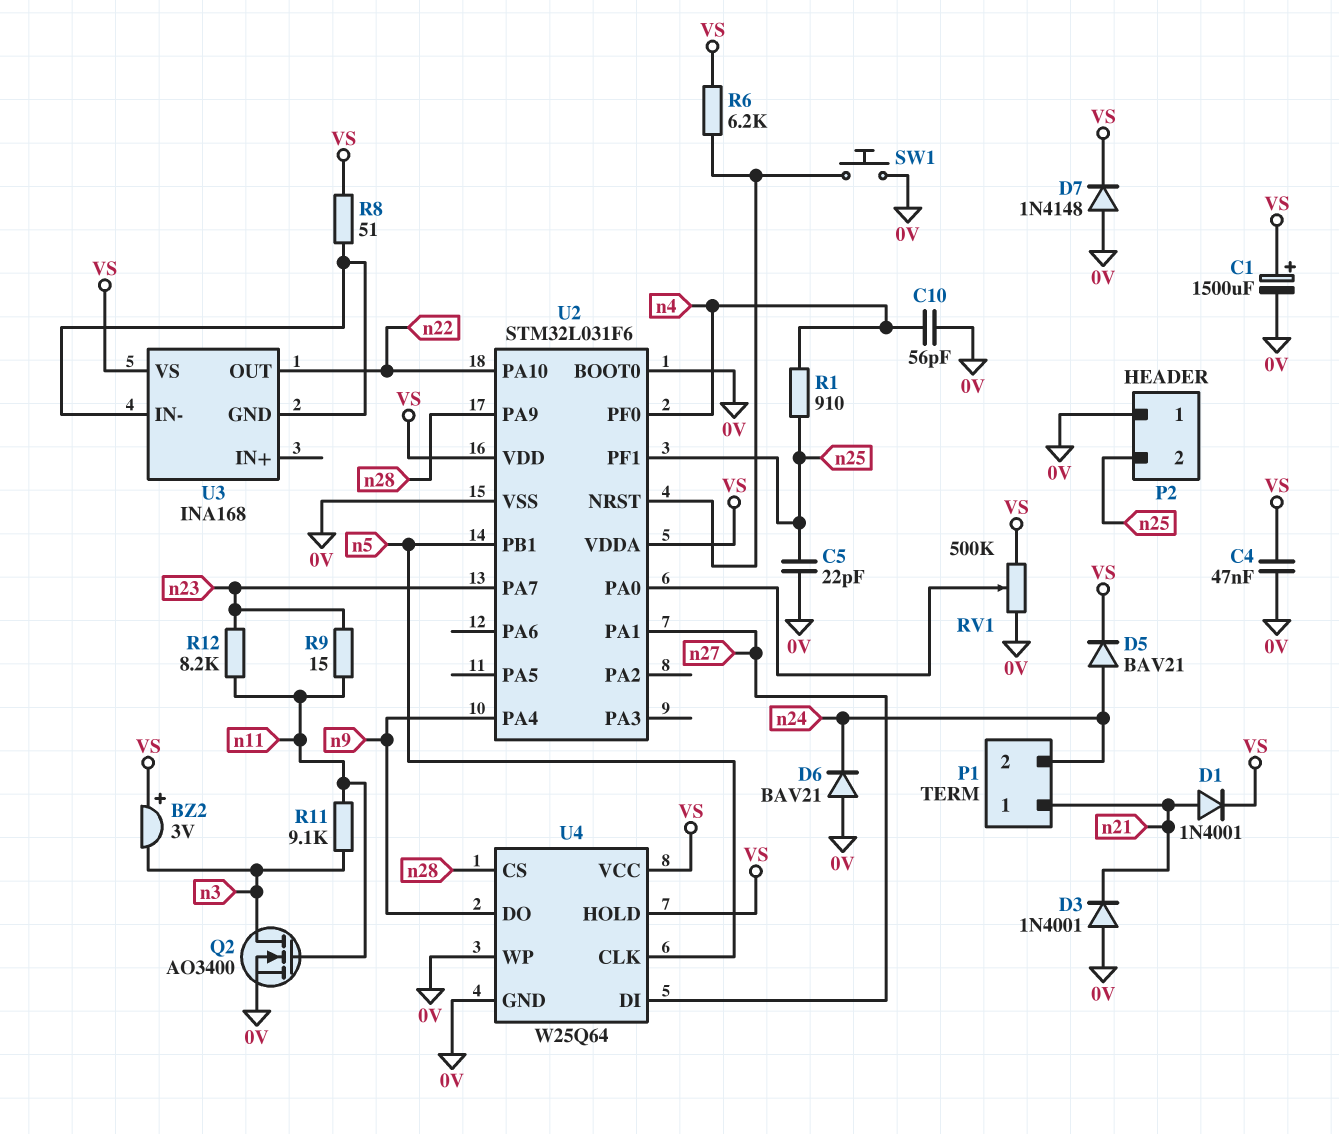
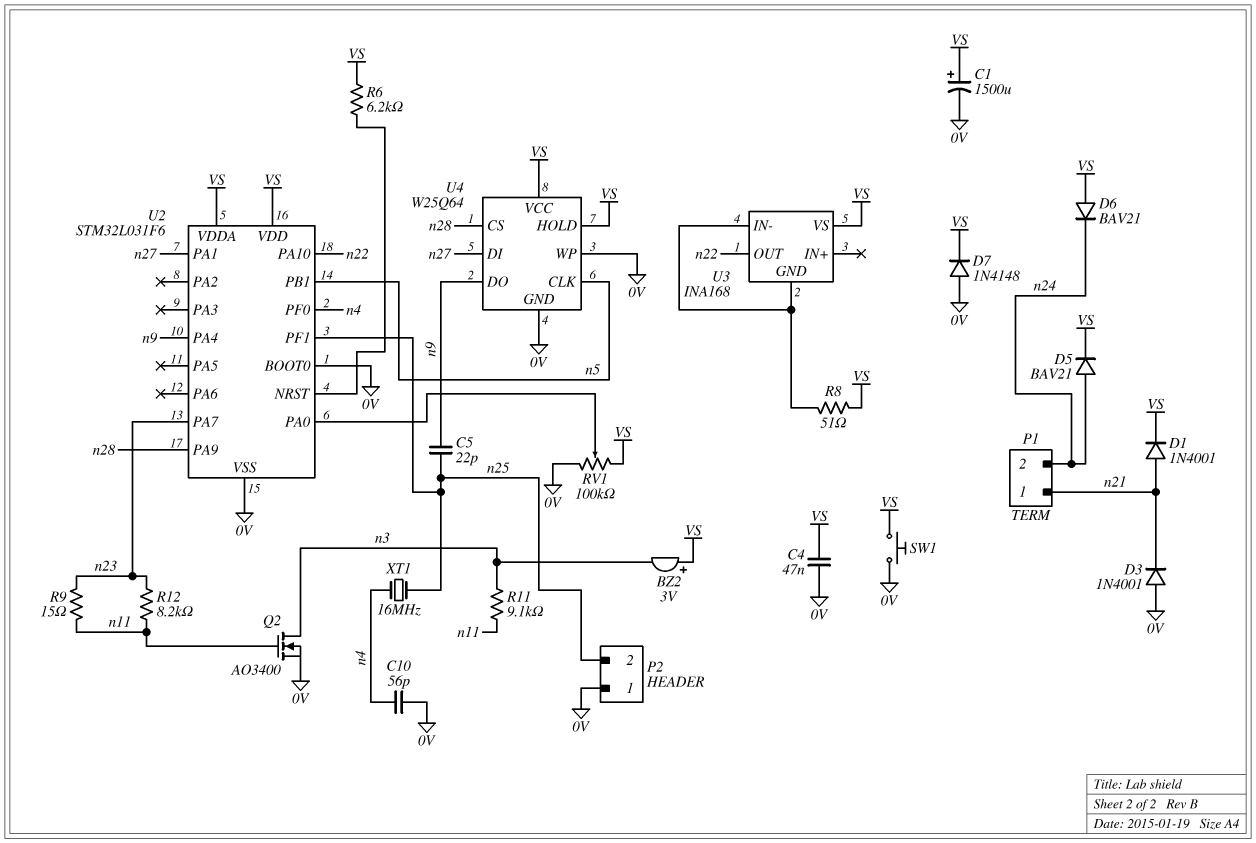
C5: 22pF (0V, n25) -> 22pF (n9, n25)
D6: diode BAV21 (A 0V, K n24) -> diode BAV21 (A VS, K n24)
R1: 910 (n4, n25) -> none
RV1: 500k (0V, VS, wiper U2/PA0) -> 100k (0V, VS, wiper U2/PA0)
SW1: button (0V, U2/NRST) -> button (0V, VS)
XT1: none -> 16MHz (n4, n25)

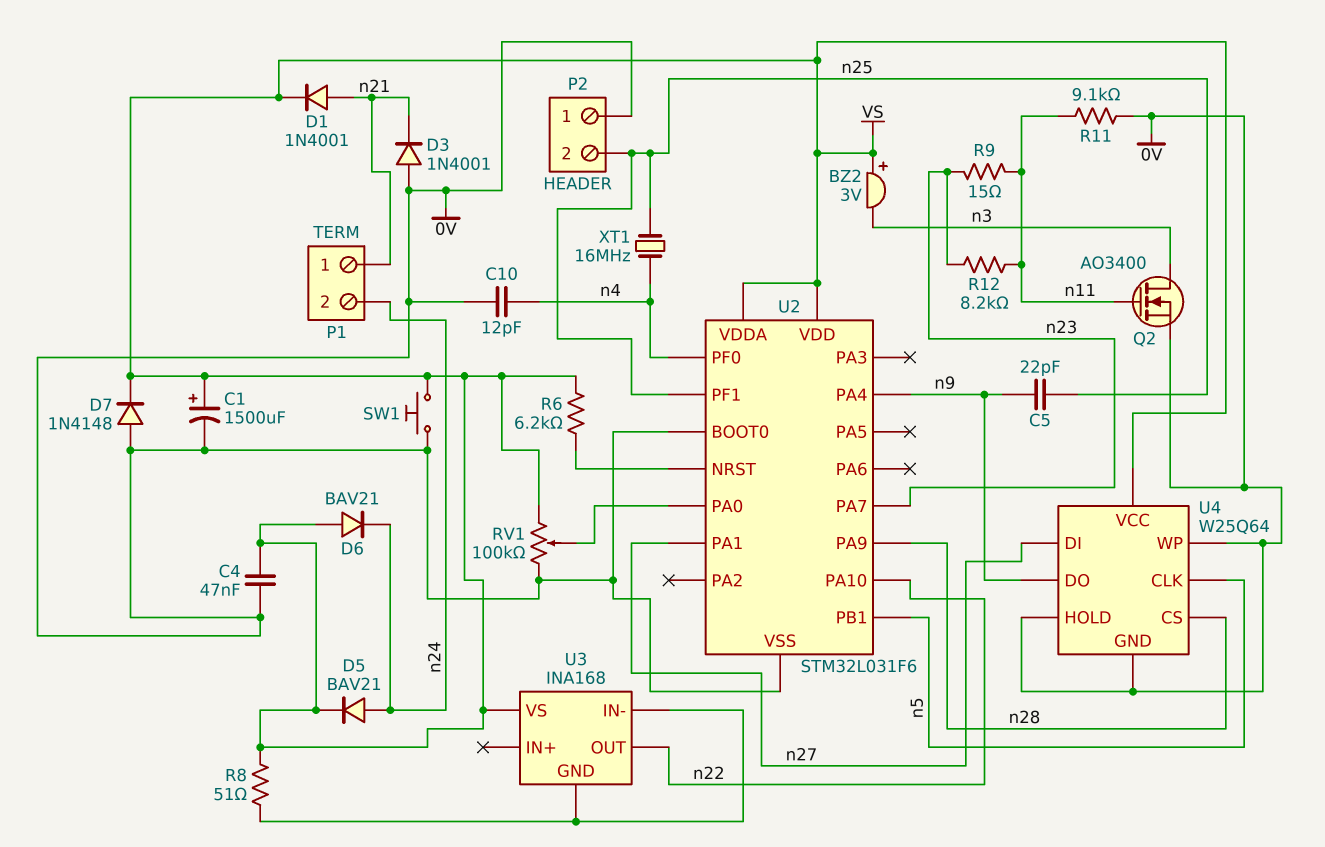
C10: 56pF (0V, n4) -> 12pF (0V, n4)
R11: 9.1k (n3, n11) -> 9.1k (0V, n11)
U4 pin HOLD: VS -> 0V

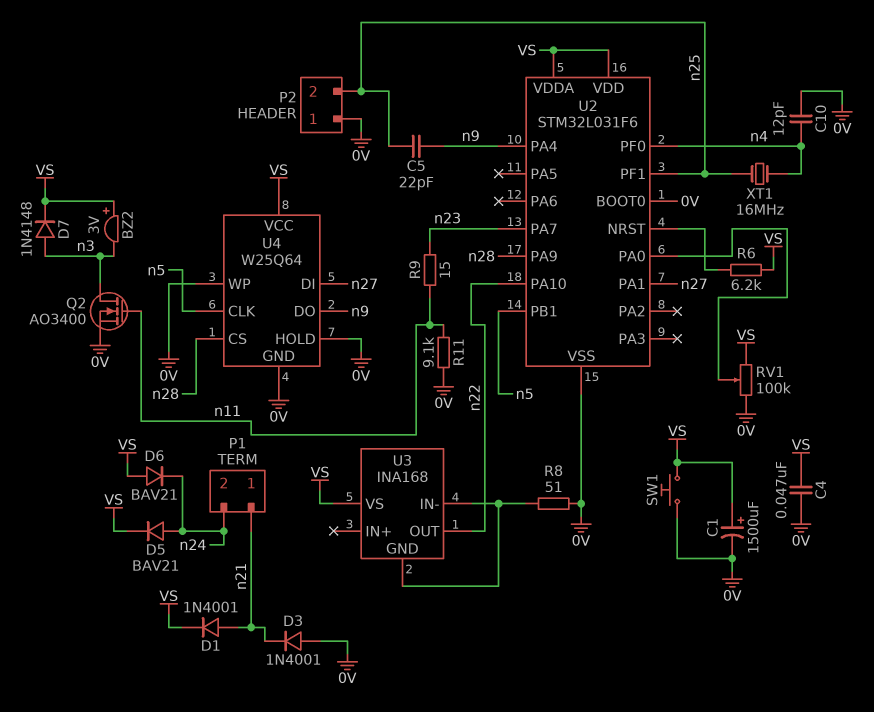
D7: diode 1N4148 (A 0V, K VS) -> diode 1N4148 (A n3, K VS)
R8: 51 (U3/GND, VS) -> 51 (0V, U3/GND)
R12: 8.2k (n11, n23) -> none

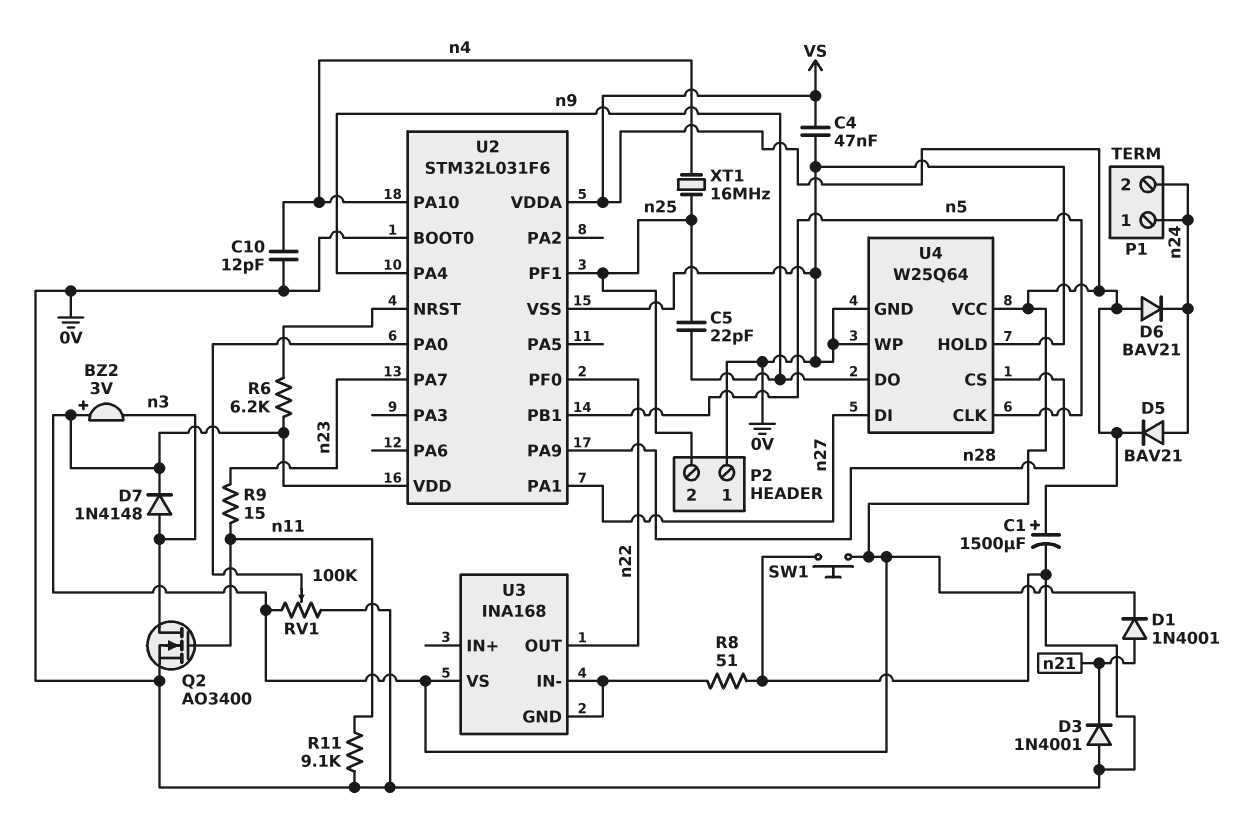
P1 pin 1: n21 -> n24
U2 pin PA10: n22 -> n4
U2 pin PF0: n4 -> n22

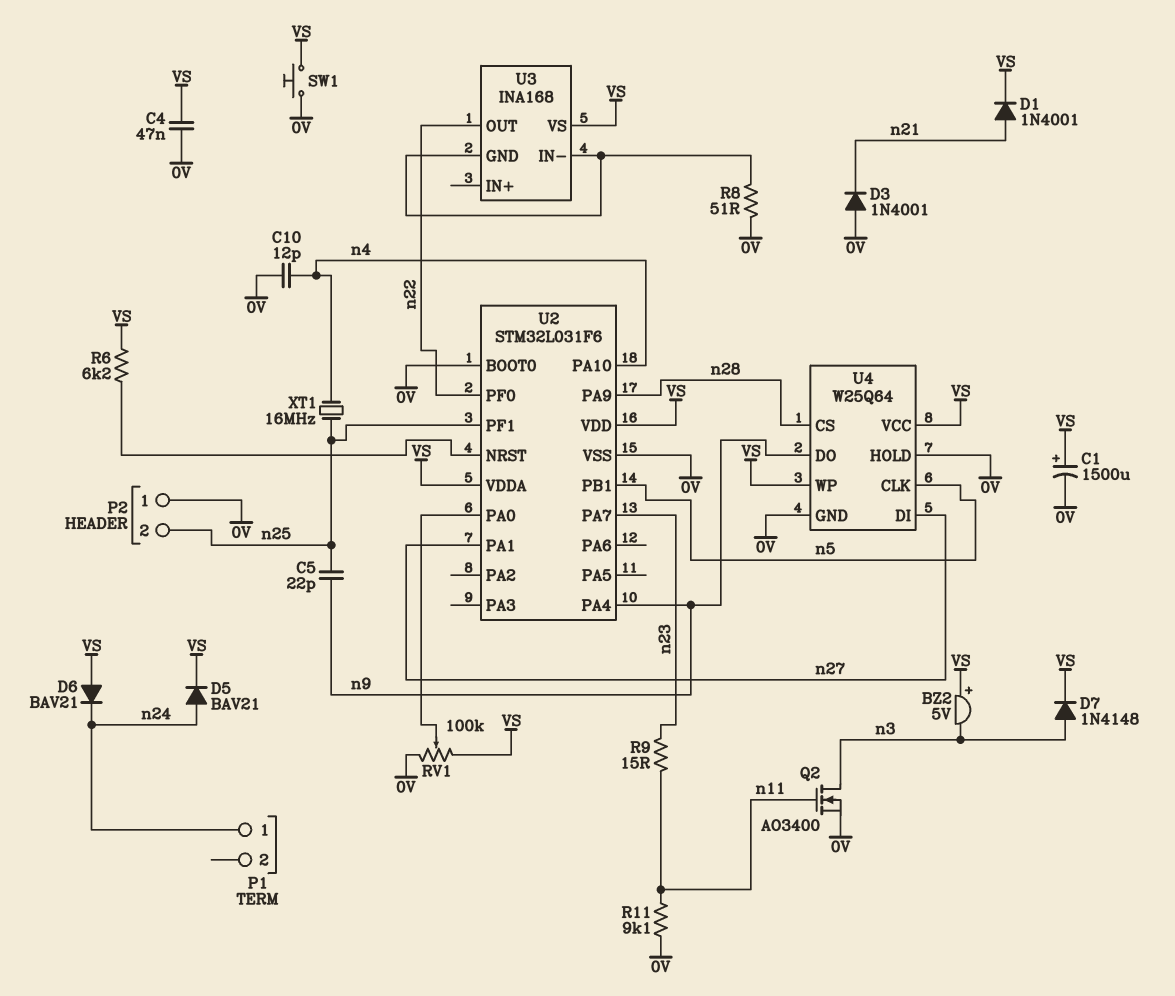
BZ2: buzzer 3V (plus VS, minus n3) -> buzzer 5V (plus VS, minus n3)
P1 pin 2: n24 -> none
U4 pin WP: 0V -> VS

